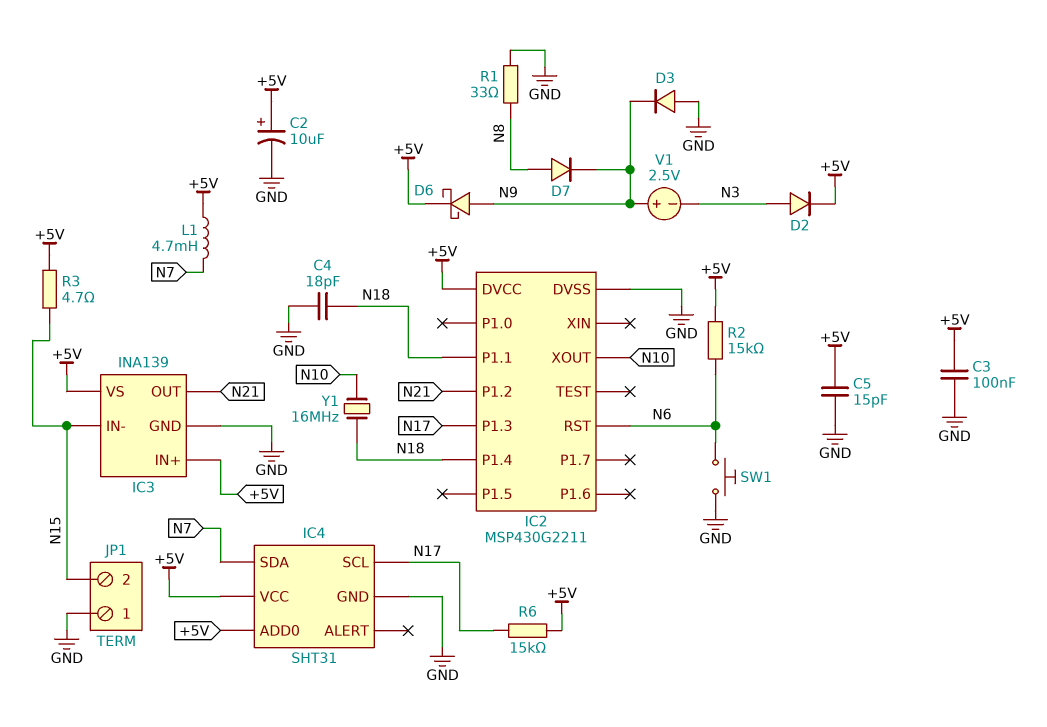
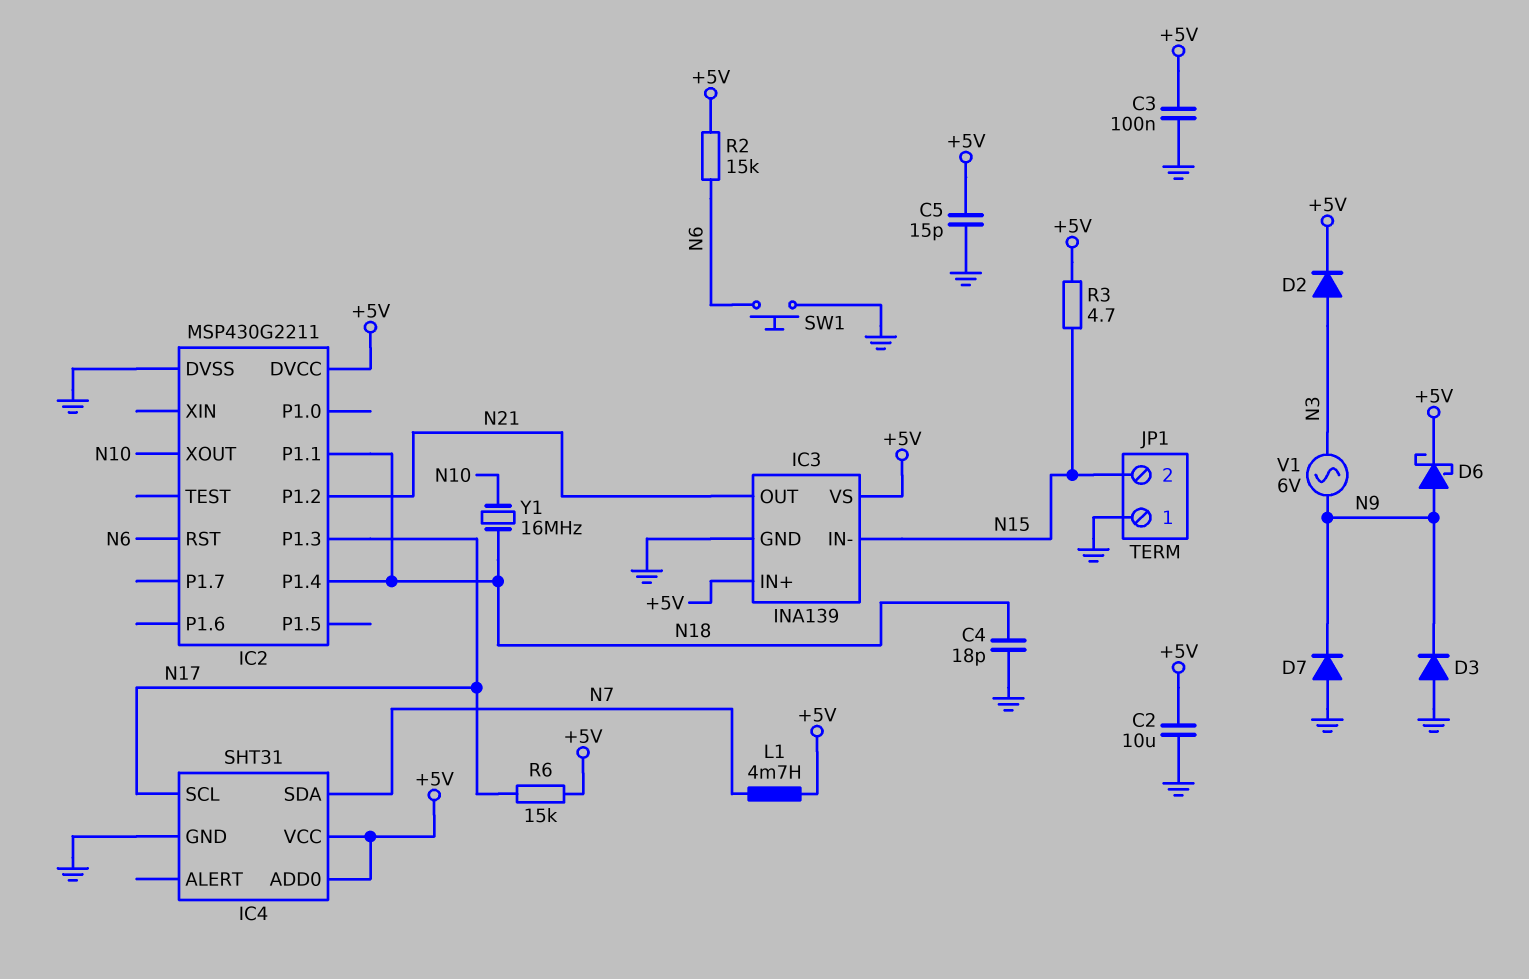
C2: 10uF (plus +5V, minus GND) -> 10uF (+5V, GND)
D7: diode (A N8, K N9) -> diode (A GND, K N9)
R1: 33 (GND, N8) -> none
V1: 2.5V (plus N9, minus N3) -> AC 6V (N3, N9)

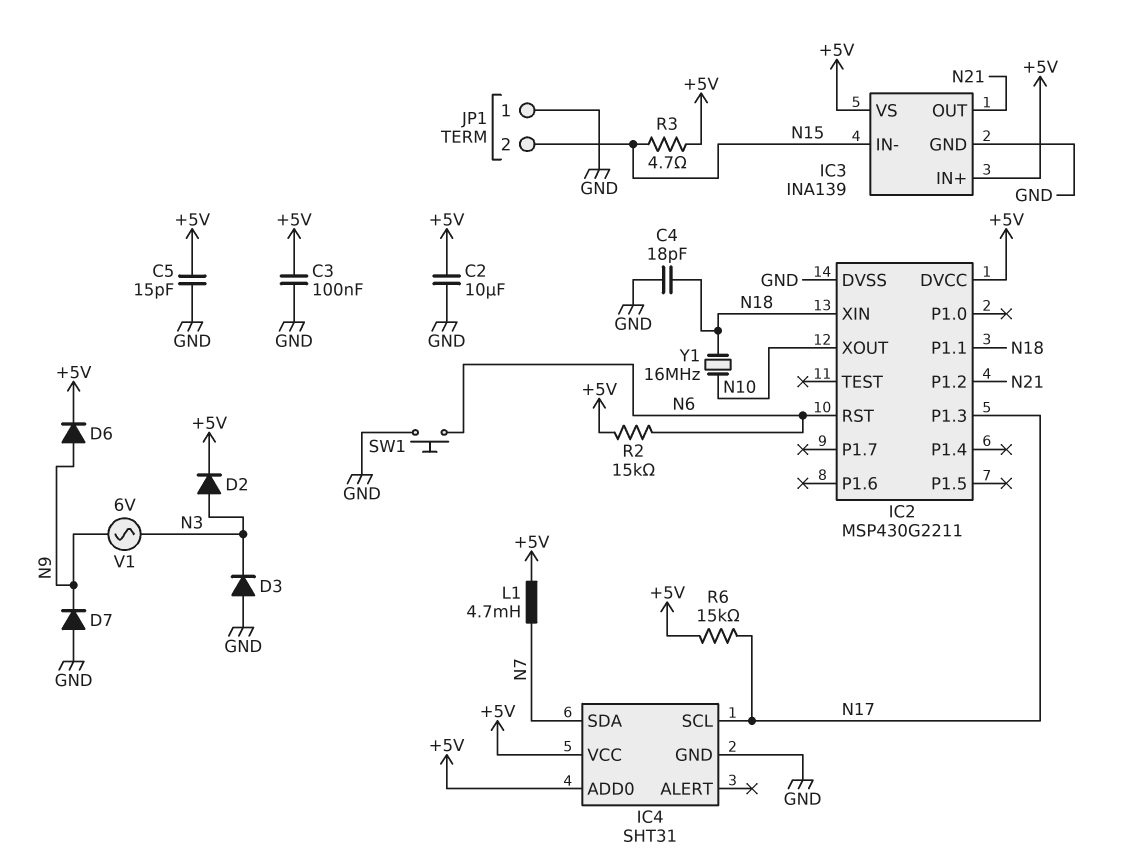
D3: diode (A GND, K N9) -> diode (A GND, K N3)
D6: schottky (A N9, K +5V) -> diode (A N9, K +5V)
IC2 pin P1.4: N18 -> none
IC2 pin XIN: none -> N18

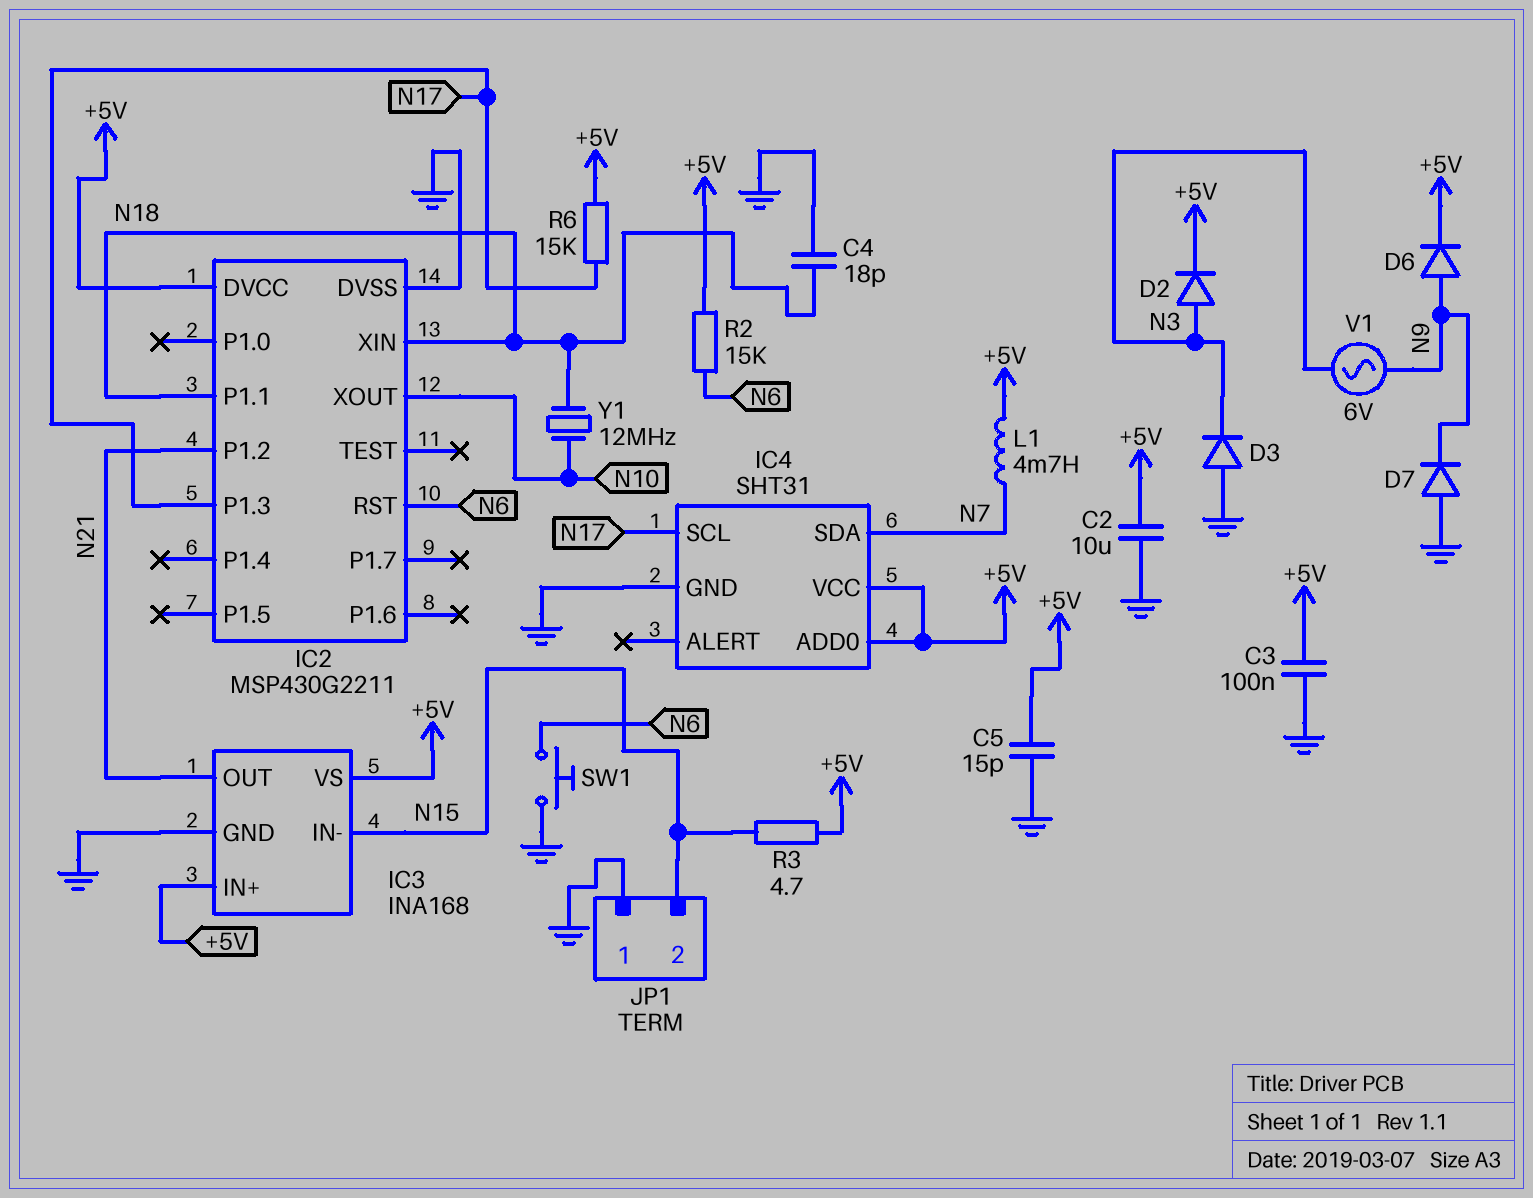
IC3: INA139 -> INA168
Y1: 16MHz (N10, N18) -> 12MHz (N10, N18)

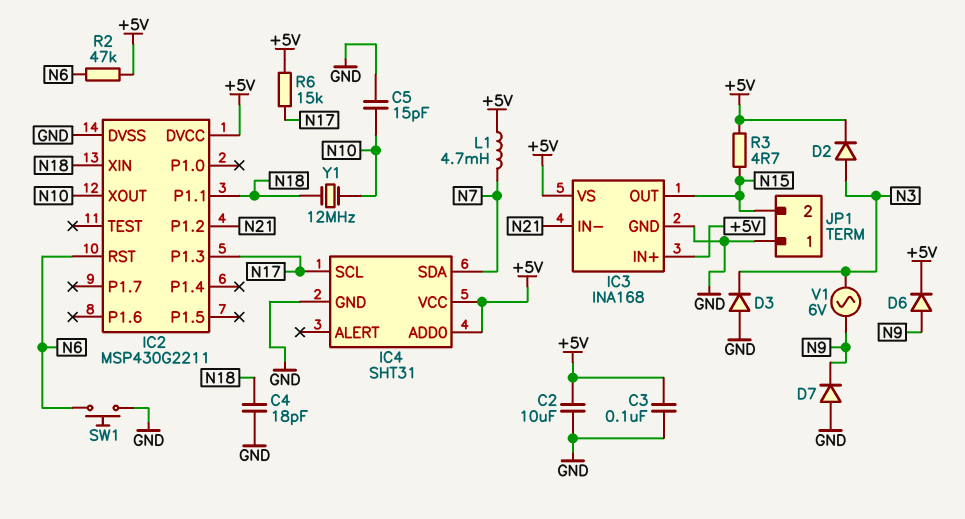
C5: 15pF (+5V, GND) -> 15pF (GND, N10)
IC3 pin IN-: N15 -> N21
IC3 pin OUT: N21 -> N15
R2: 15k (+5V, N6) -> 47k (+5V, N6)

